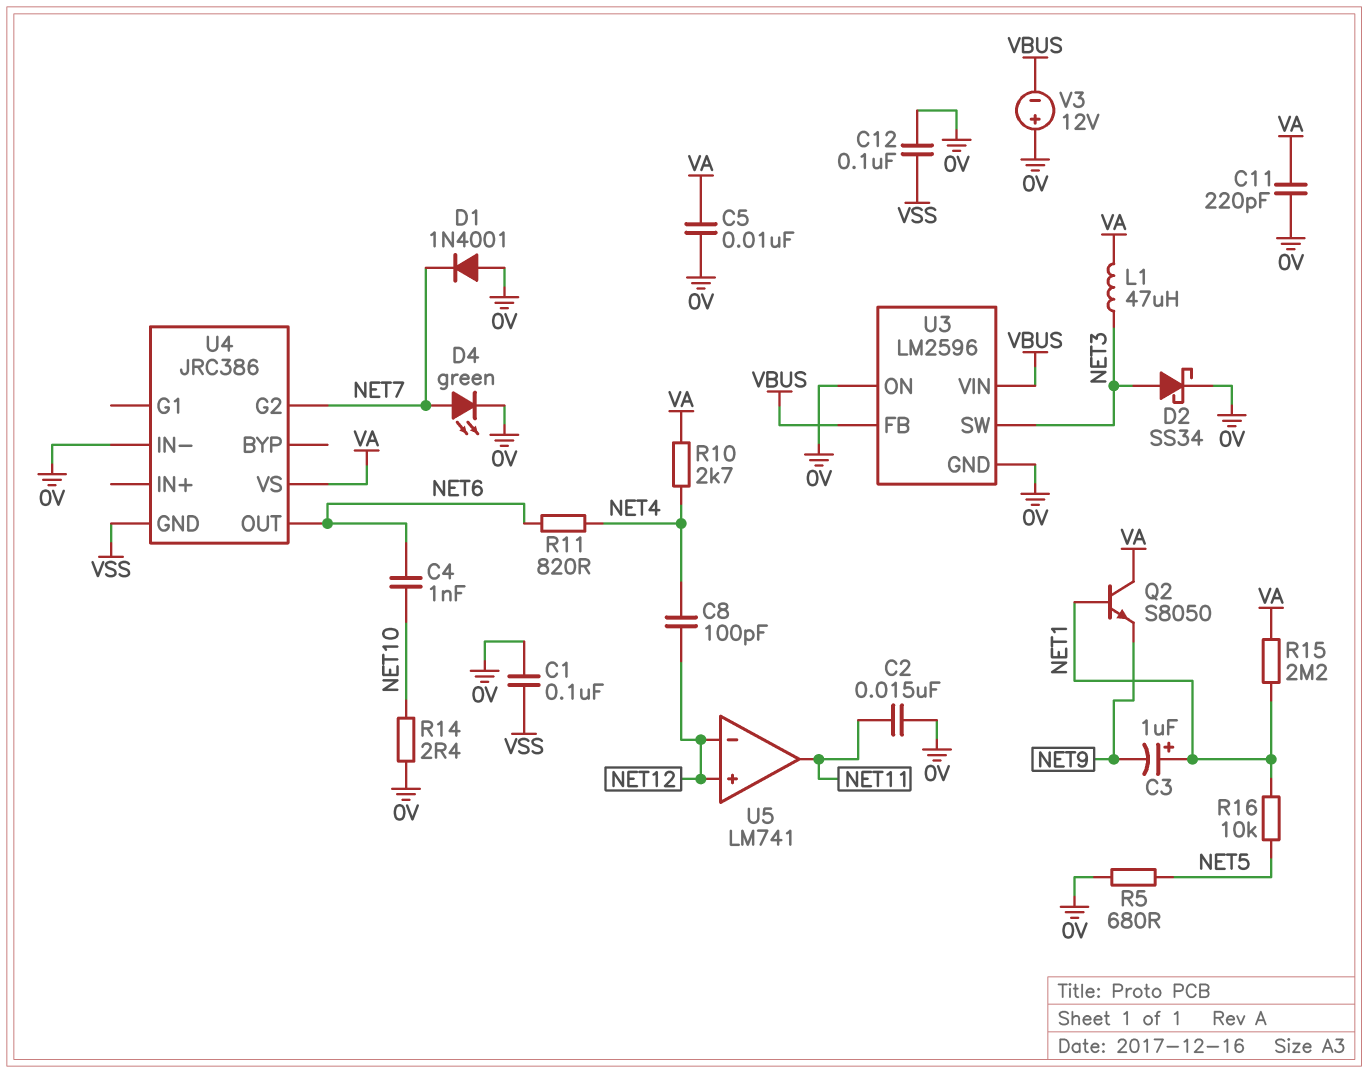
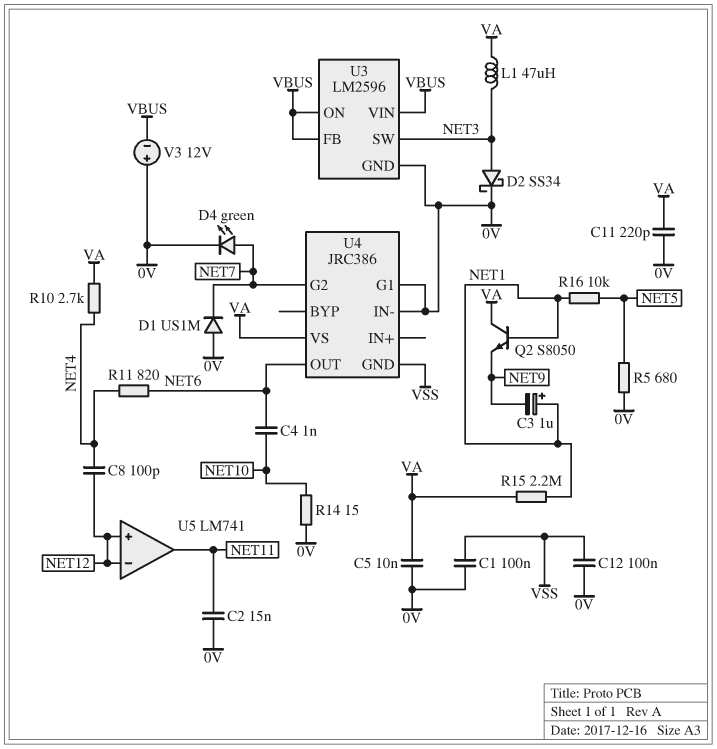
D1: diode 1N4001 (A 0V, K NET7) -> diode US1M (A 0V, K NET7)
R14: 2.4 (0V, NET10) -> 15 (0V, NET10)
U3 pin ON: 0V -> VBUS
U4 pin G1: none -> 0V

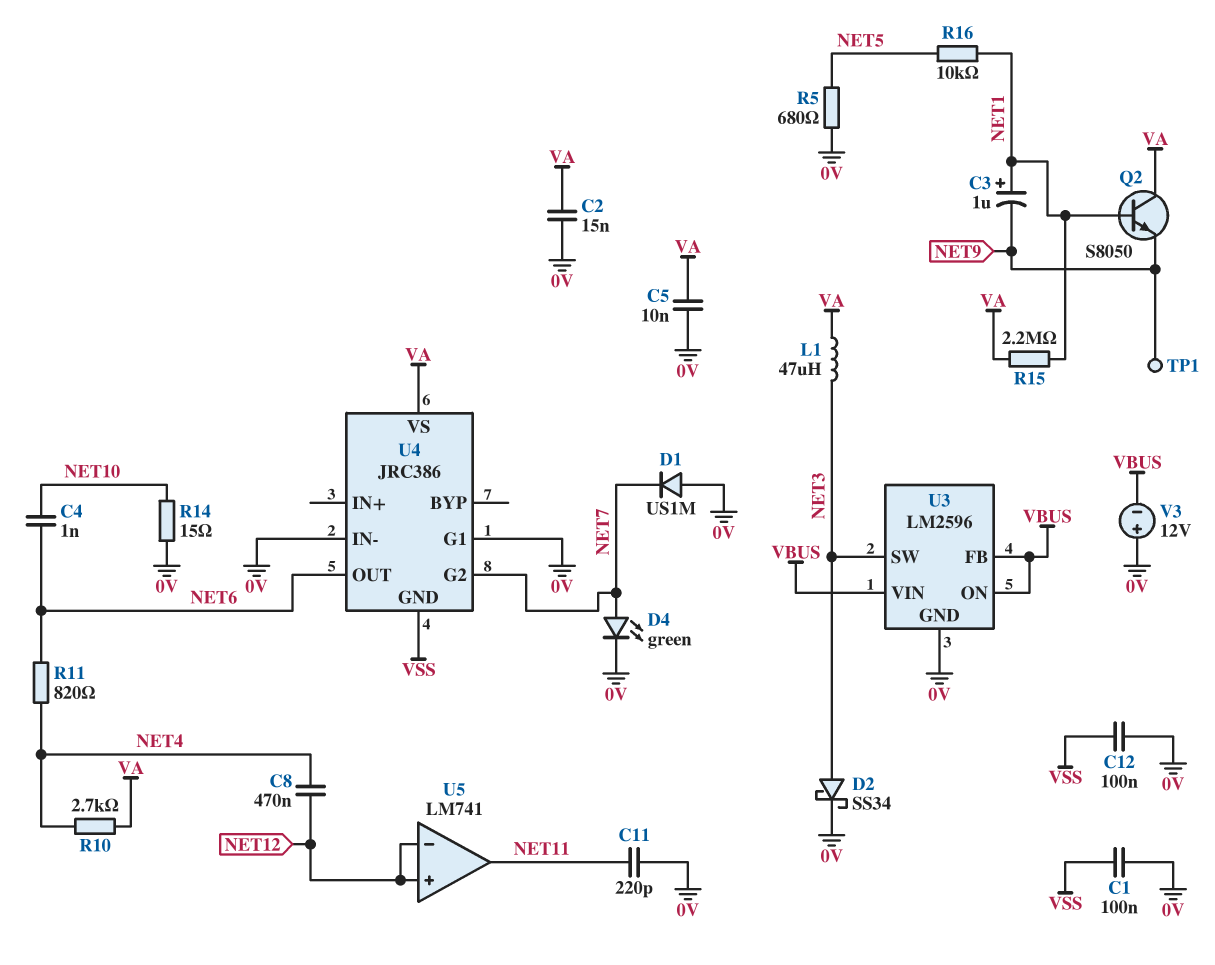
C2: 15nF (0V, NET11) -> 15nF (0V, VA)
C8: 100pF (NET4, NET12) -> 470nF (NET4, NET12)
C11: 220pF (0V, VA) -> 220pF (0V, NET11)
TP1: none -> test point (NET9)

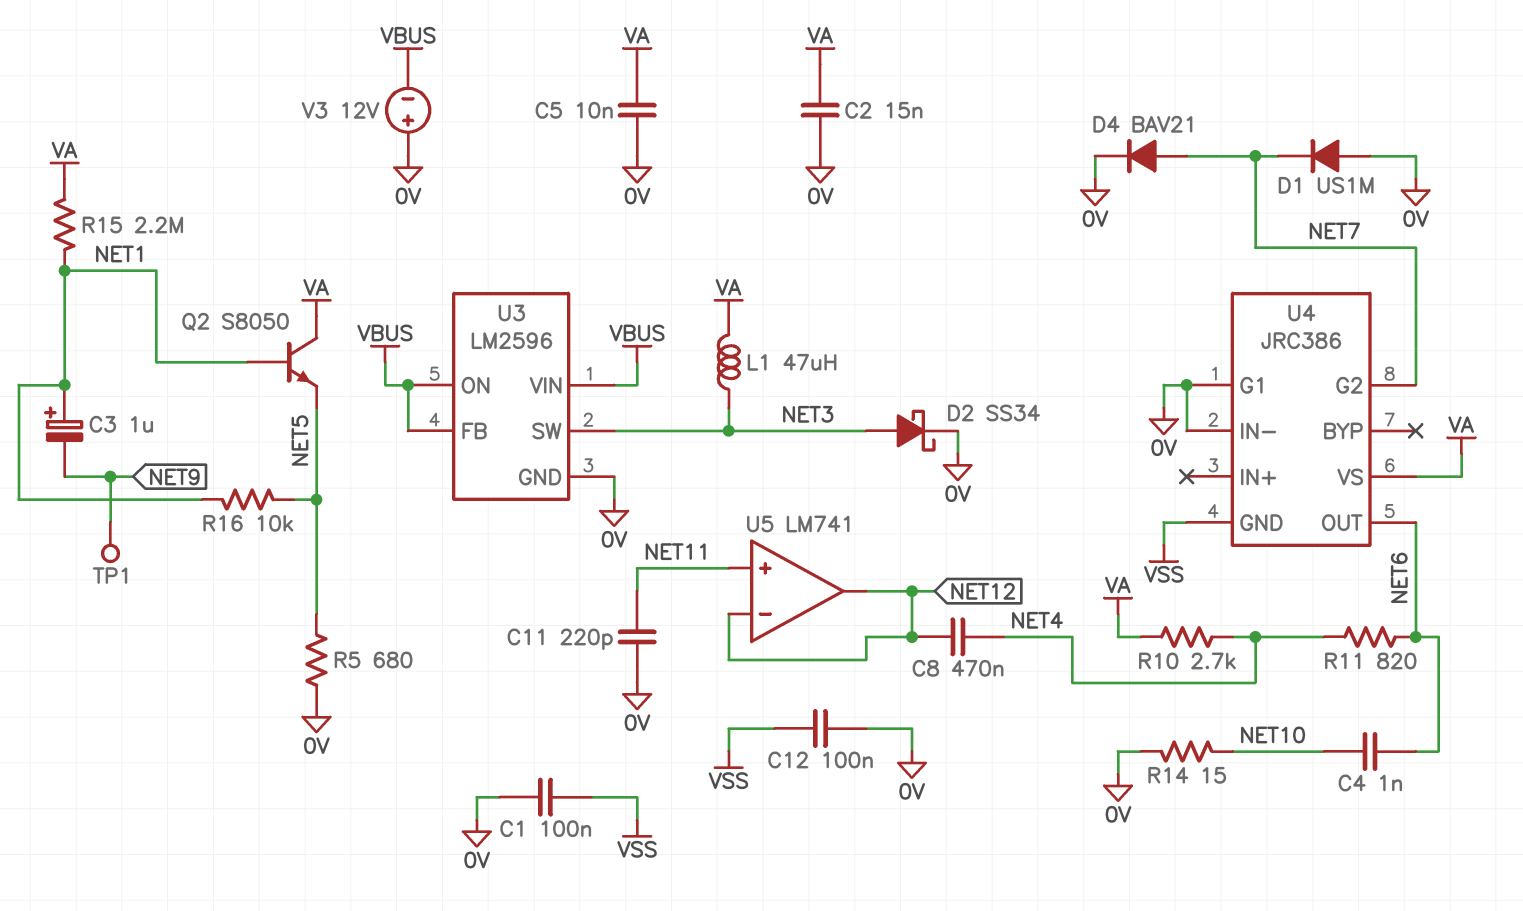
D4: LED green (A NET7, K 0V) -> diode BAV21 (A NET7, K 0V)
Q2: NPN S8050 (B NET1, C VA, E NET9) -> NPN S8050 (B NET1, C VA, E NET5)
U5 pin in+: NET12 -> NET11
U5 pin out: NET11 -> NET12

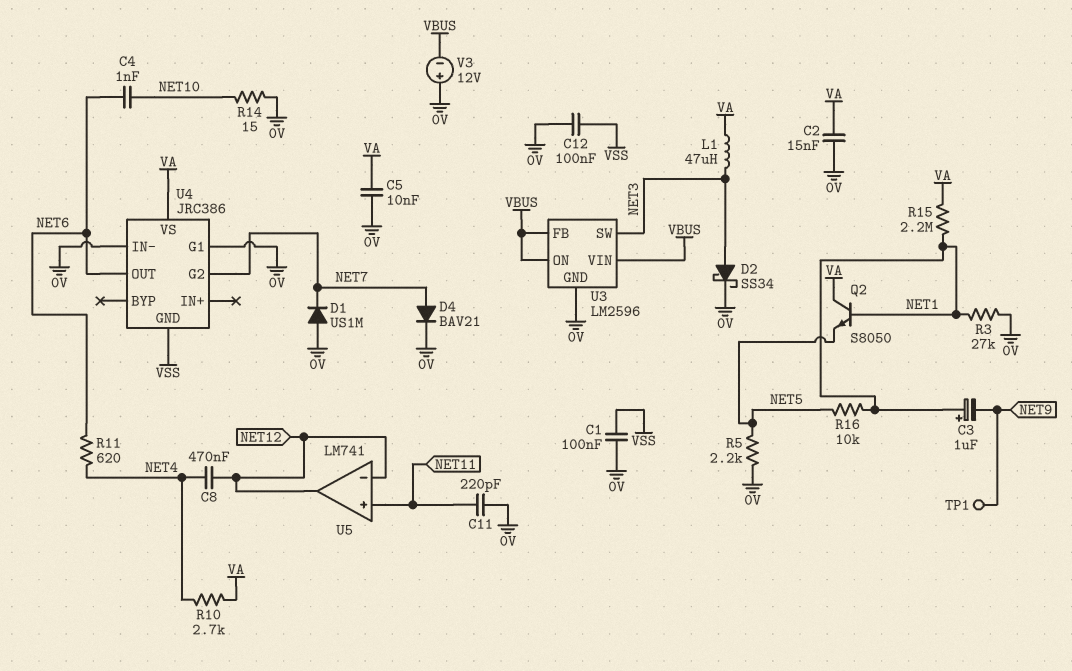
R3: none -> 27k (0V, NET1)
R5: 680 (0V, NET5) -> 2.2k (0V, NET5)
R11: 820 (NET4, NET6) -> 620 (NET4, NET6)

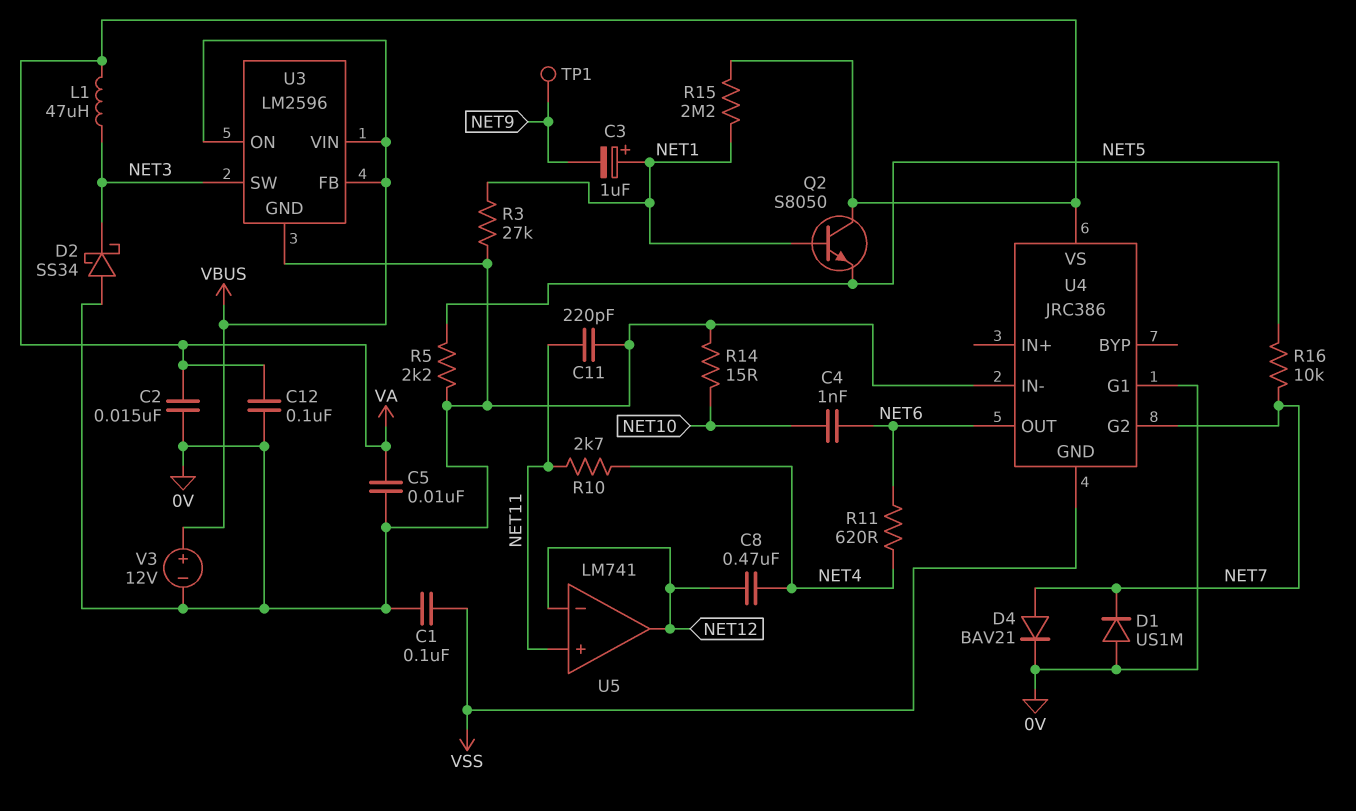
C12: 100nF (0V, VSS) -> 100nF (0V, VA)
D2: schottky SS34 (A NET3, K 0V) -> schottky SS34 (A 0V, K NET3)
R10: 2.7k (NET4, VA) -> 2.7k (NET4, NET11)
R16: 10k (NET1, NET5) -> 10k (NET5, NET7)
V3: 12V (plus 0V, minus VBUS) -> 12V (plus VBUS, minus 0V)

